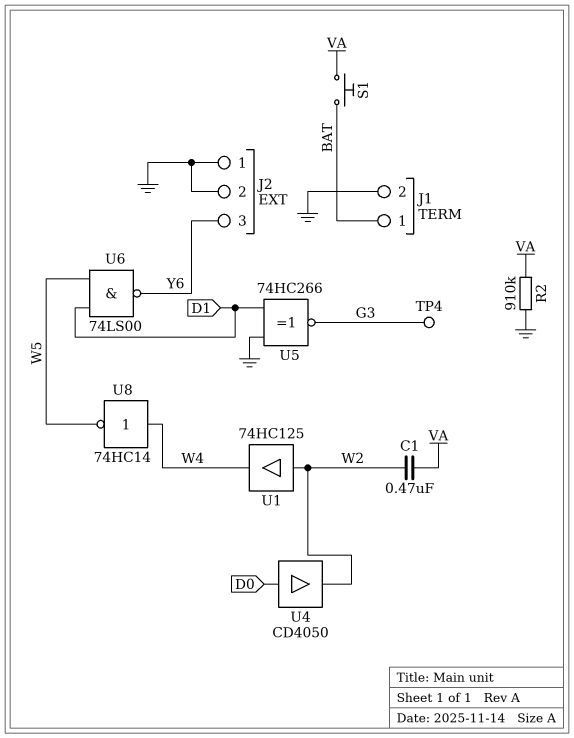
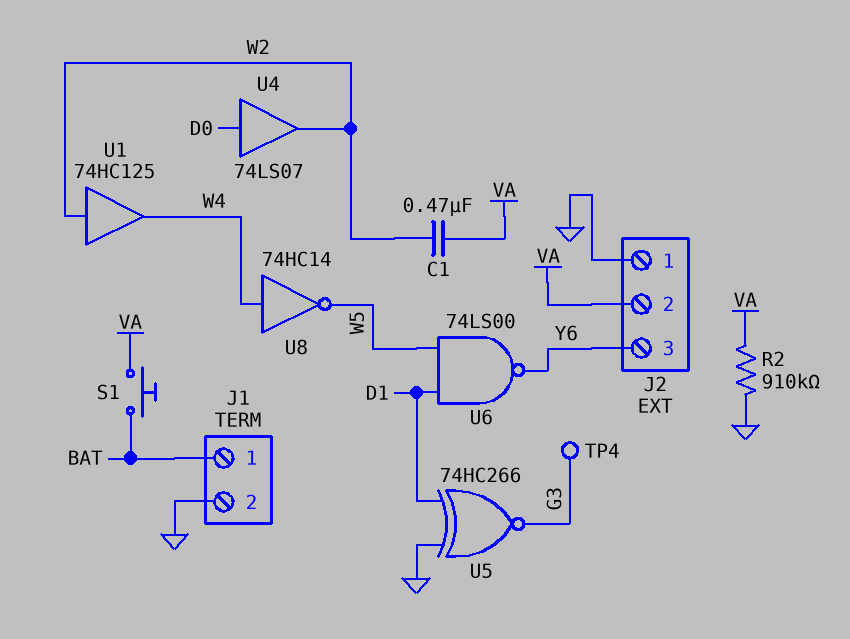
J2 pin 2: GND -> VA
U4: buffer CD4050 (in D0, out W2) -> buffer 74LS07 (in D0, out W2)

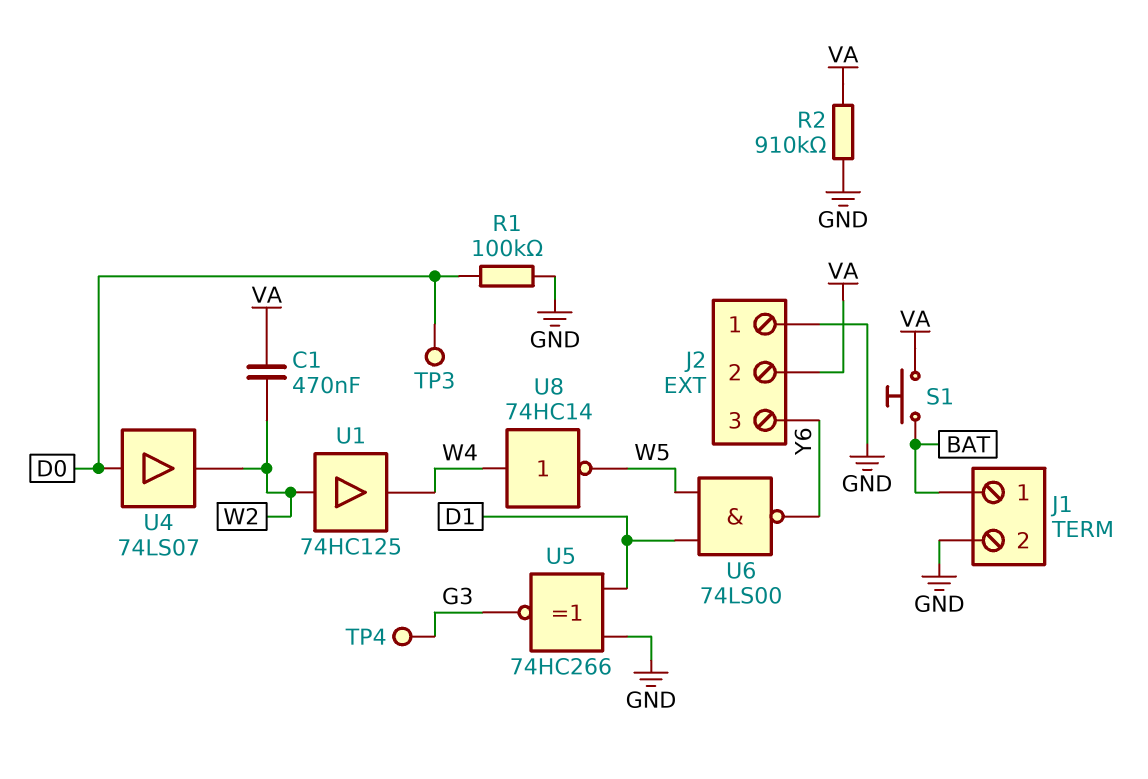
R1: none -> 100k (D0, GND)
TP3: none -> test point (D0)

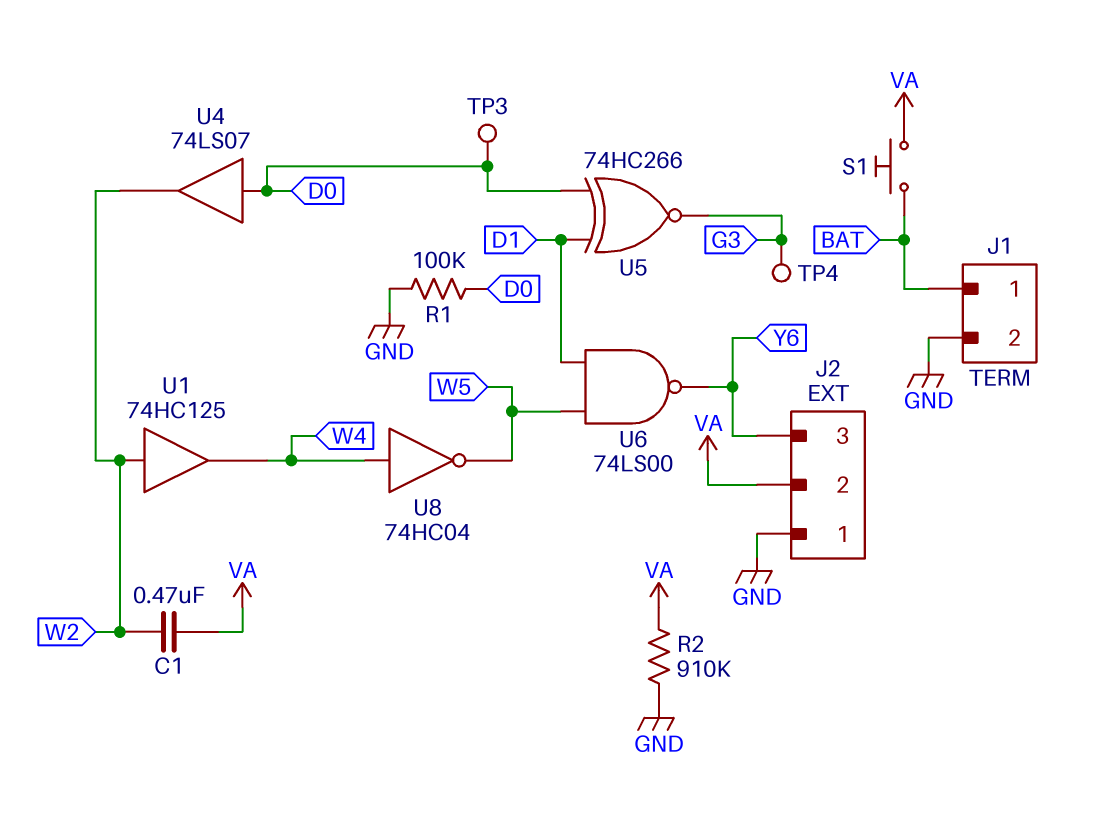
U5: XNOR 74HC266 (in D1, in GND, out G3) -> XNOR 74HC266 (in D0, in D1, out G3)
U8: NOT 74HC14 (in W4, out W5) -> NOT 74HC04 (in W4, out W5)

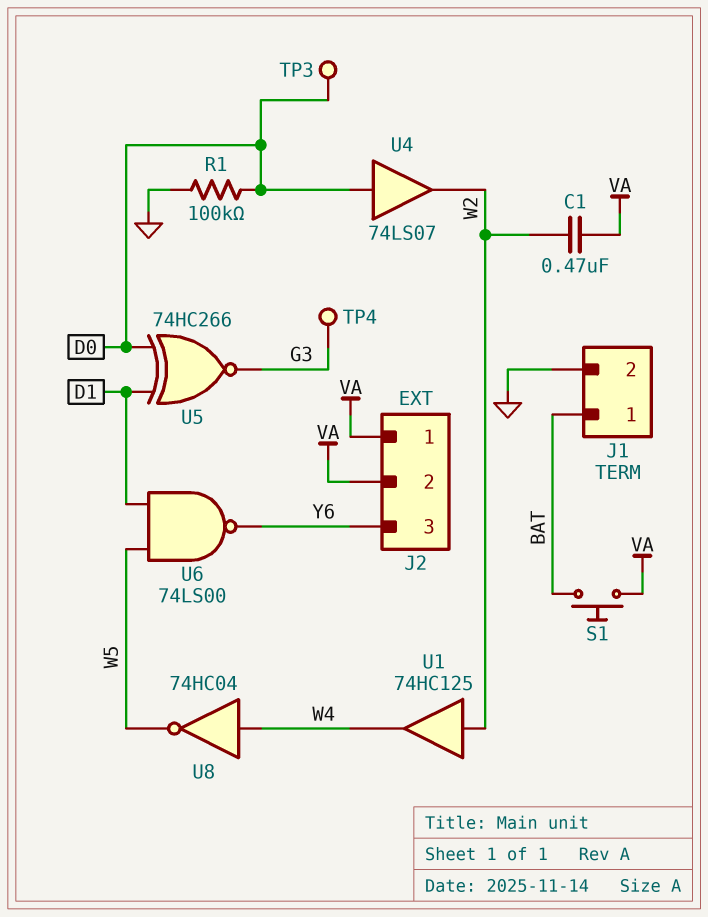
J2 pin 1: GND -> VA
R2: 910k (GND, VA) -> none

